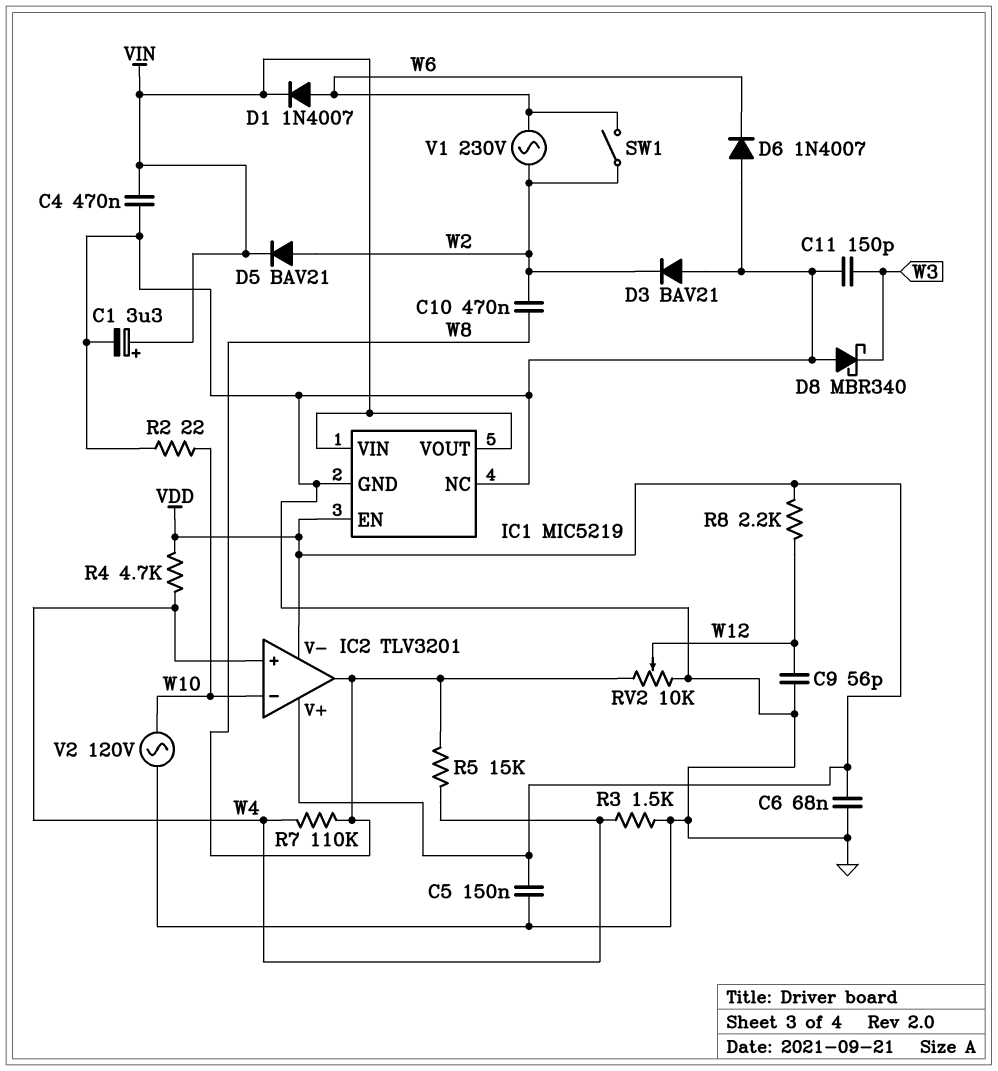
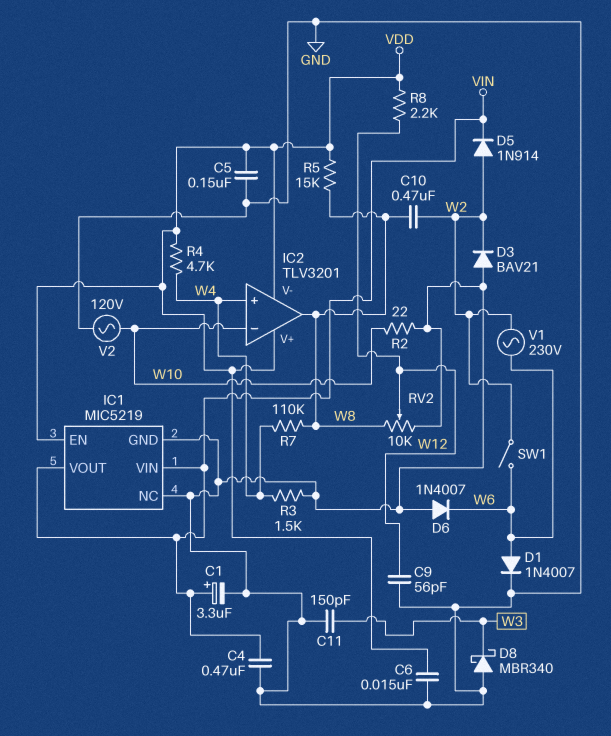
C6: 68nF (GND, VDD) -> 15nF (GND, VDD)
D1: diode 1N4007 (A W6, K VIN) -> diode 1N4007 (A W6, K GND)
D5: diode BAV21 (A W2, K VIN) -> diode 1N914 (A W2, K VIN)
R5: 15k (W4, W8) -> 15k (VDD, W8)

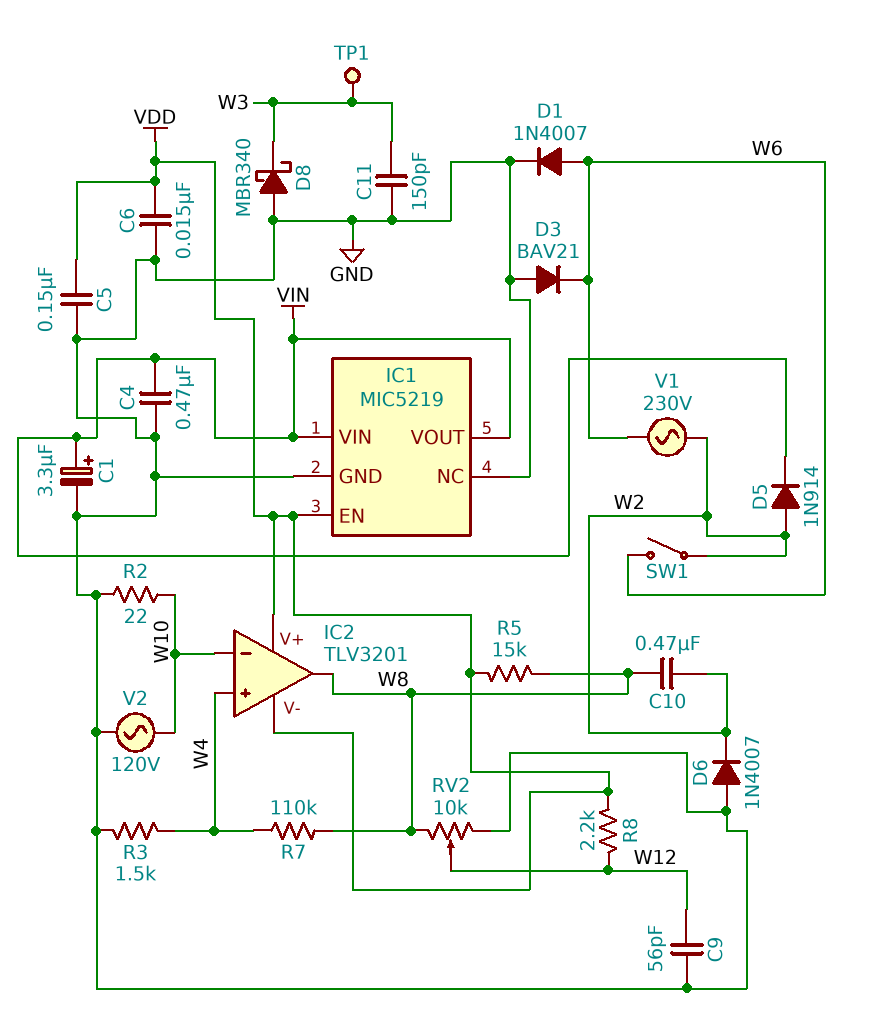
D3: diode BAV21 (A GND, K W2) -> diode BAV21 (A GND, K W6)
D6: diode 1N4007 (A GND, K W6) -> diode 1N4007 (A GND, K W2)
R4: 4.7k (VDD, W4) -> none
TP1: none -> test point (W3)

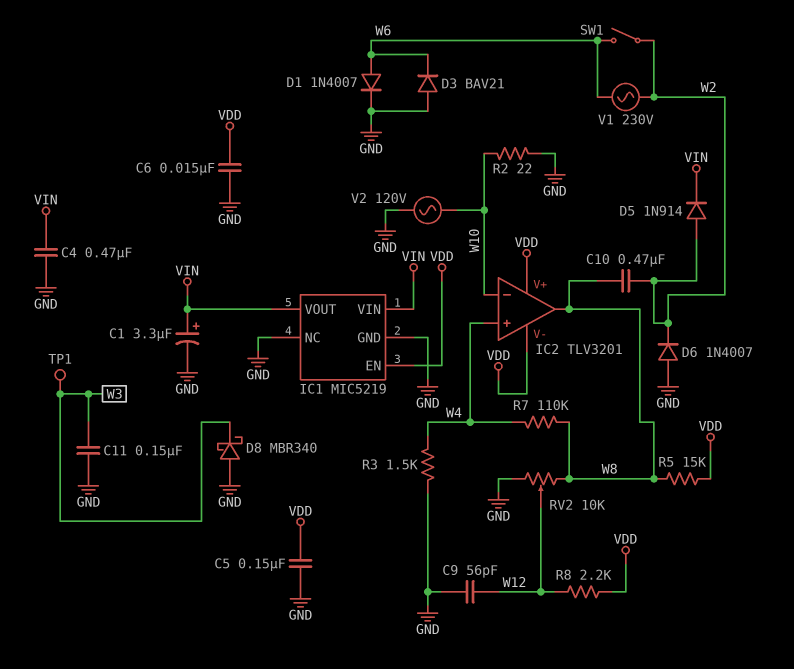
C11: 150pF (GND, W3) -> 150nF (GND, W3)

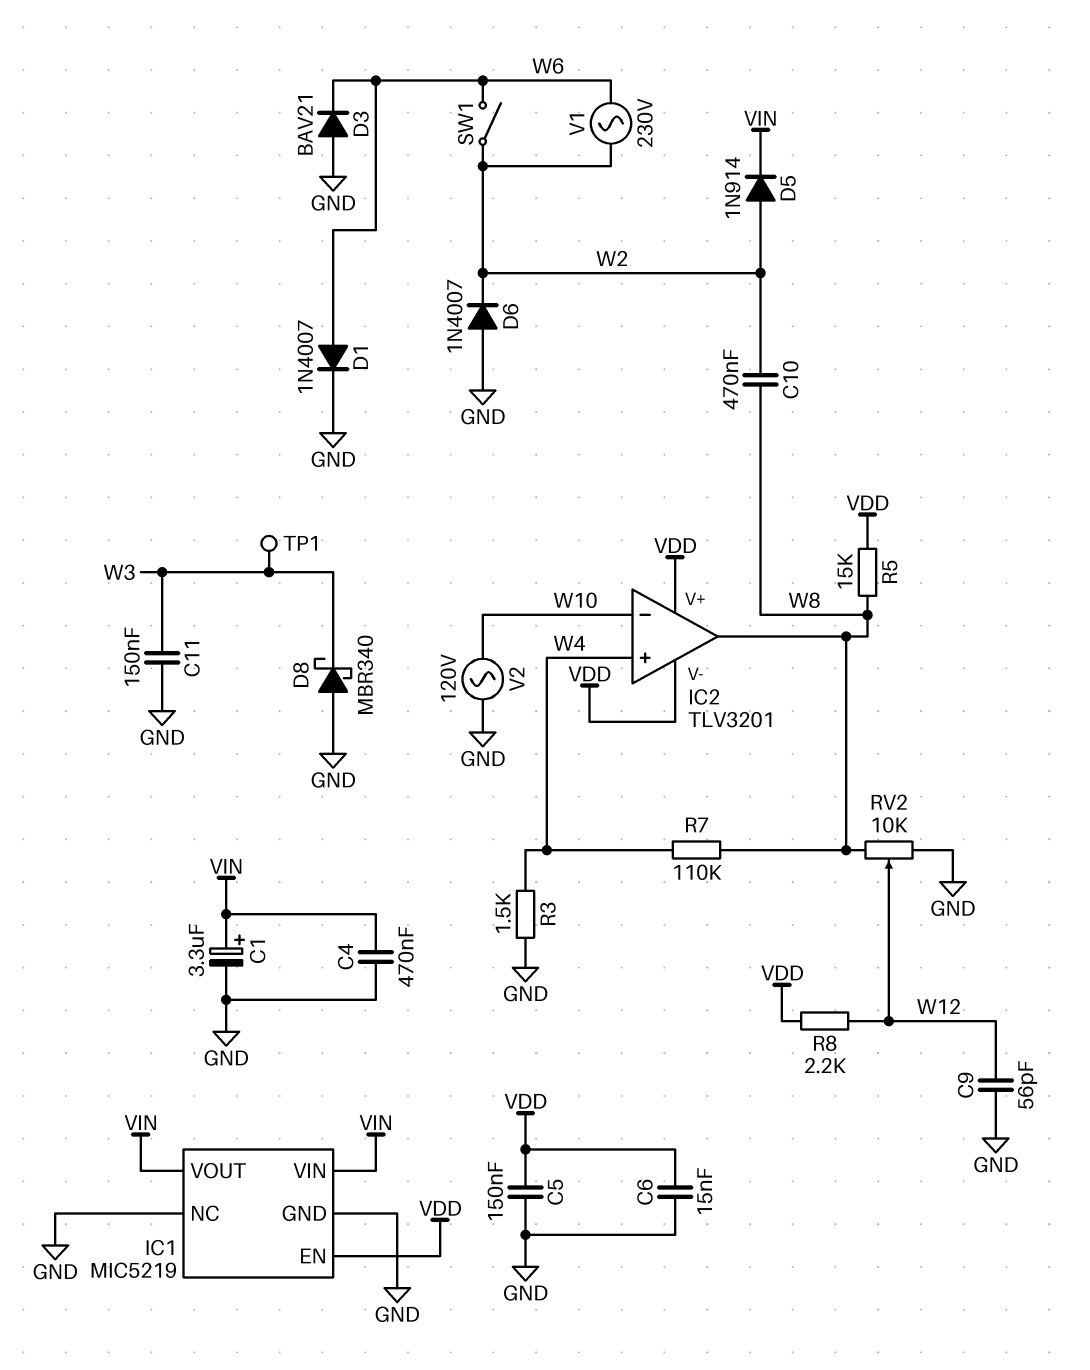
R2: 22 (GND, W10) -> none

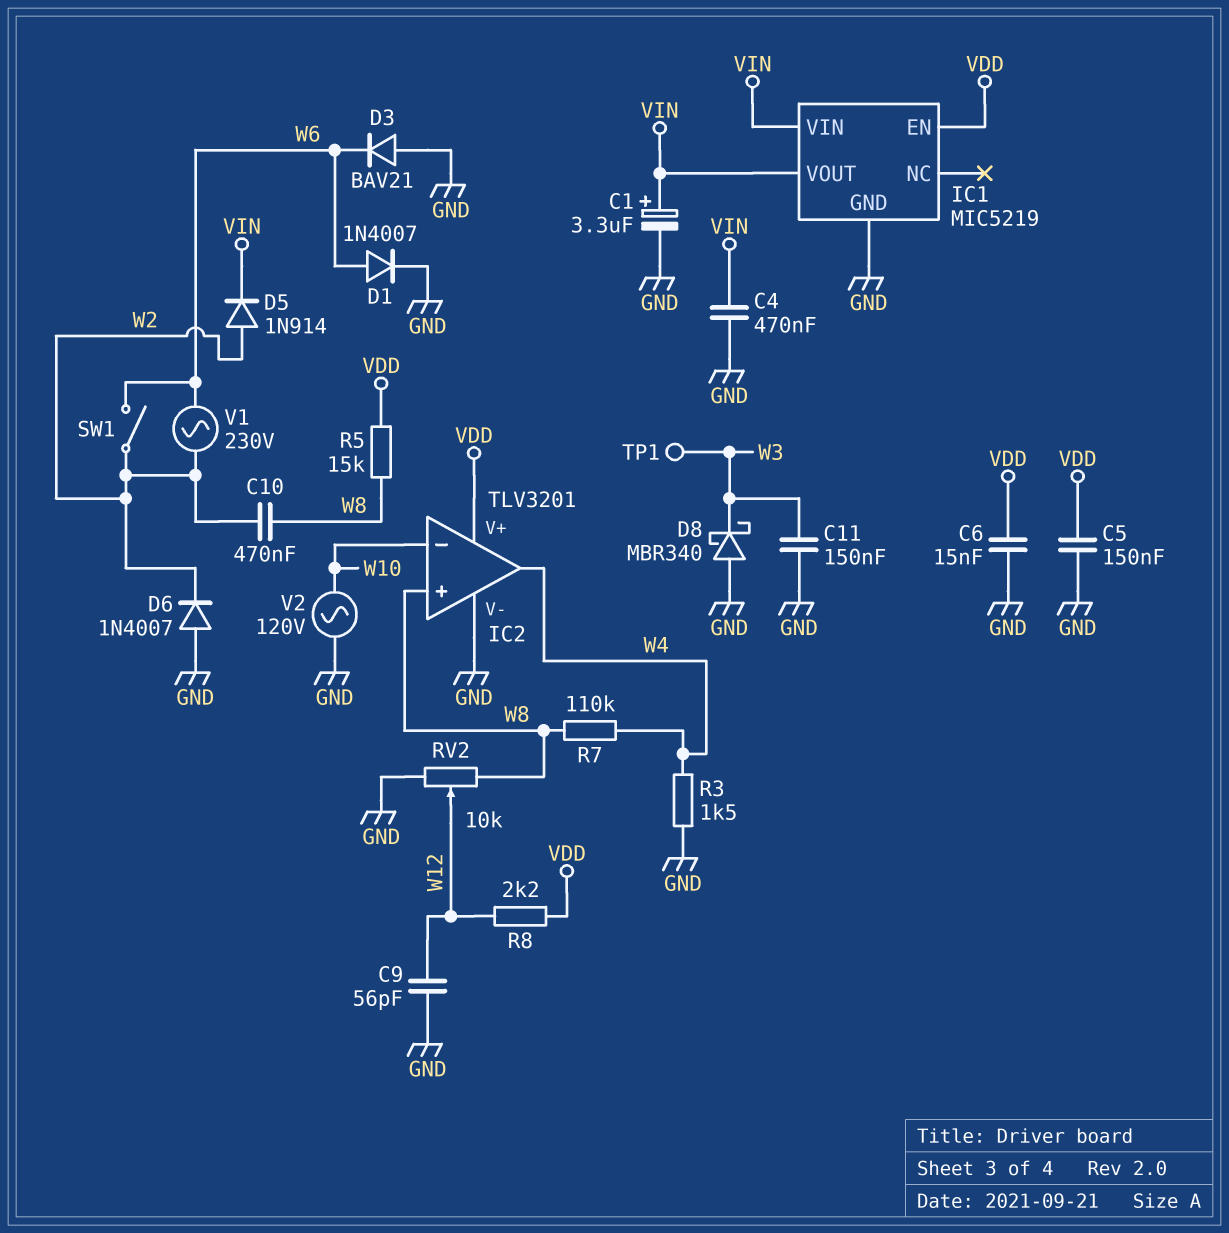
IC1 pin NC: GND -> none
IC2 pin V-: VDD -> GND
IC2 pin in+: W4 -> W8
IC2 pin out: W8 -> W4

